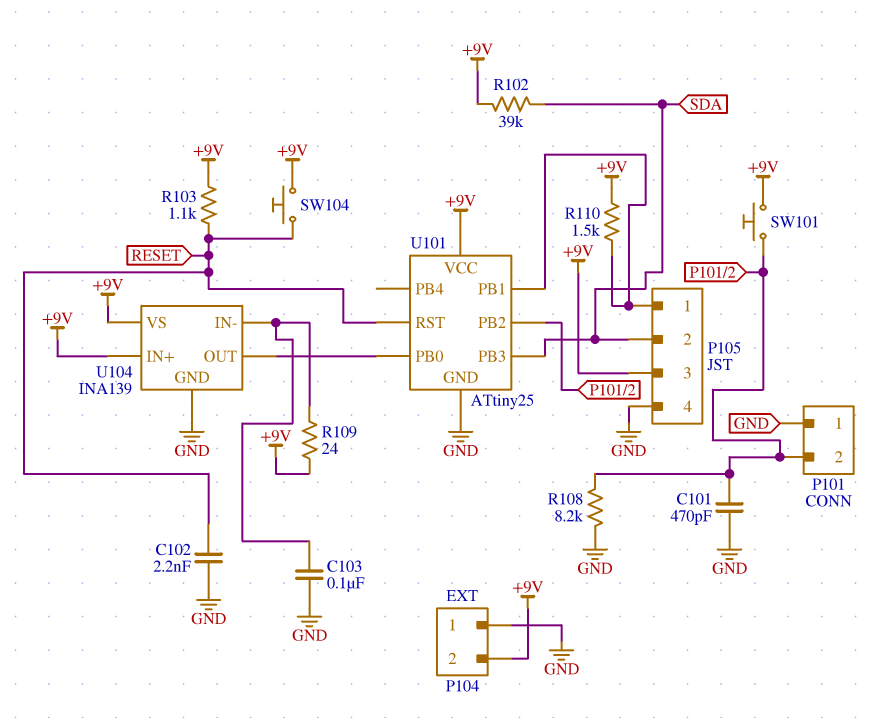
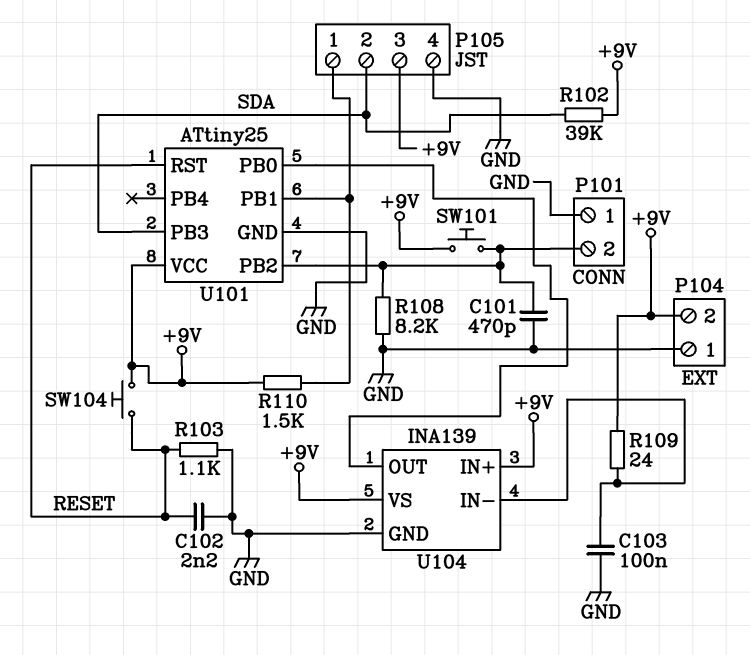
R103: 1.1k (+9V, RESET) -> 1.1k (GND, RESET)

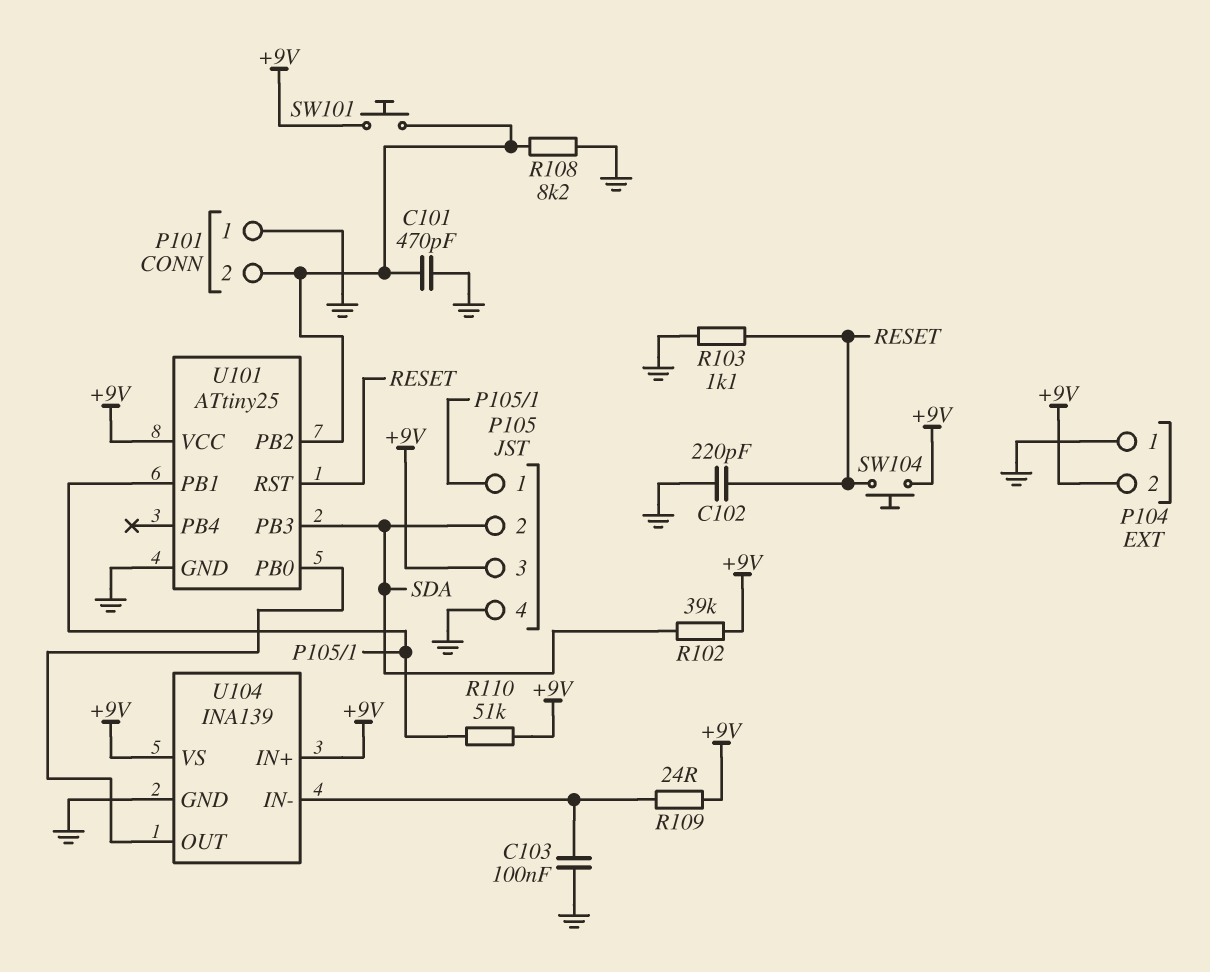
C102: 2.2nF (GND, RESET) -> 220pF (GND, RESET)
R110: 1.5k (+9V, P105/1) -> 51k (+9V, P105/1)

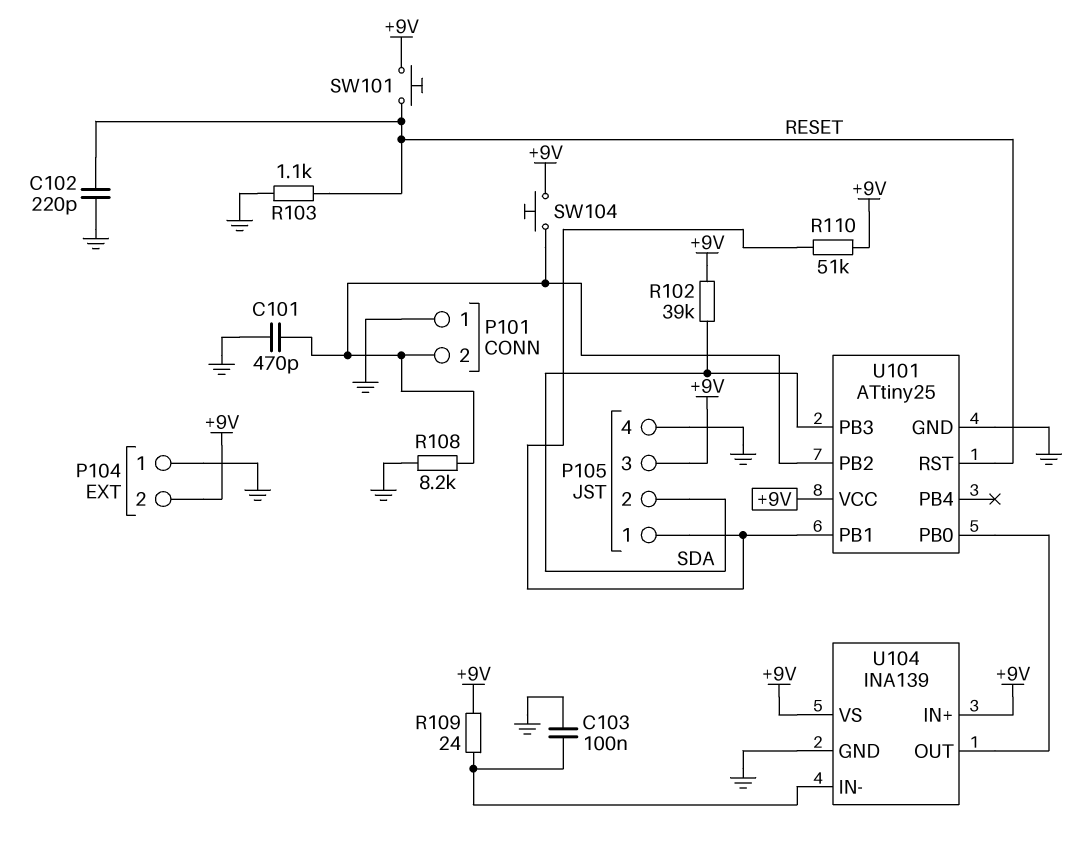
SW101: button (+9V, P101/2) -> button (+9V, RESET)
SW104: button (+9V, RESET) -> button (+9V, P101/2)

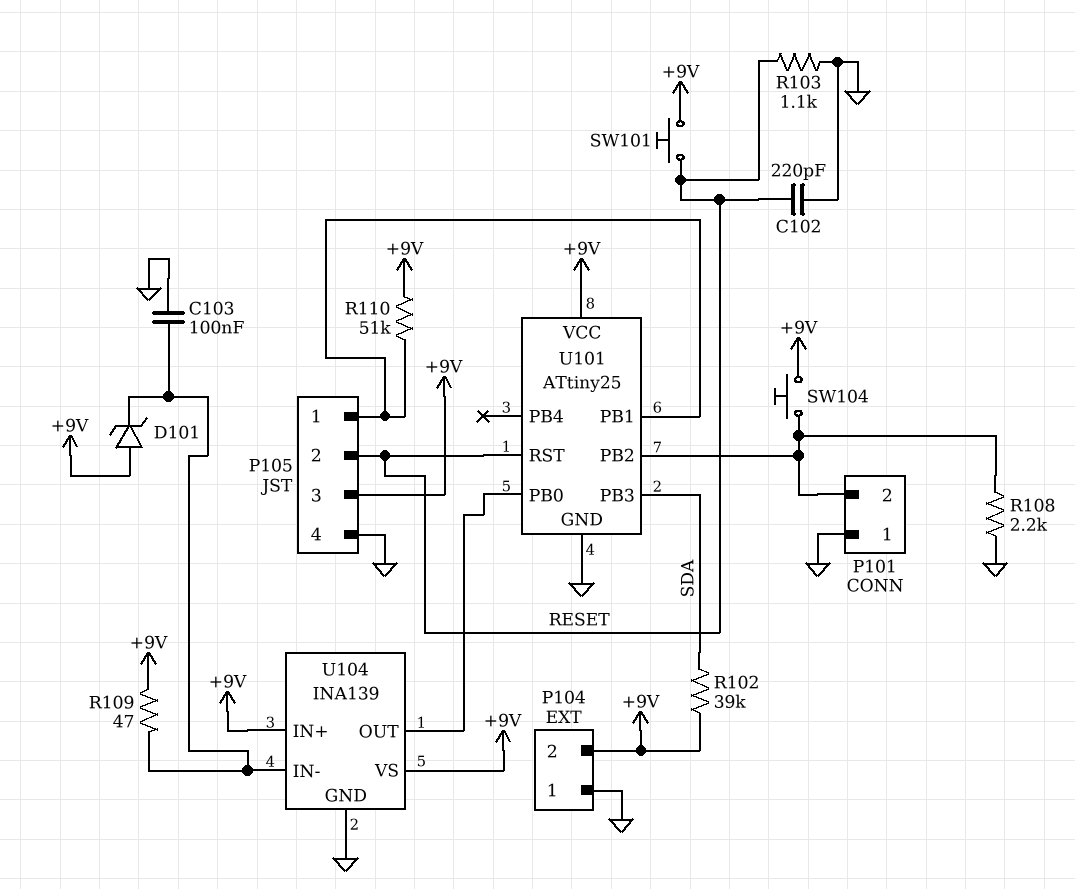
C101: 470pF (GND, P101/2) -> none
D101: none -> zener (A +9V, K U104/IN-)
P105 pin 2: SDA -> RESET
R108: 8.2k (GND, P101/2) -> 2.2k (GND, P101/2)
R109: 24 (+9V, U104/IN-) -> 47 (+9V, U104/IN-)

